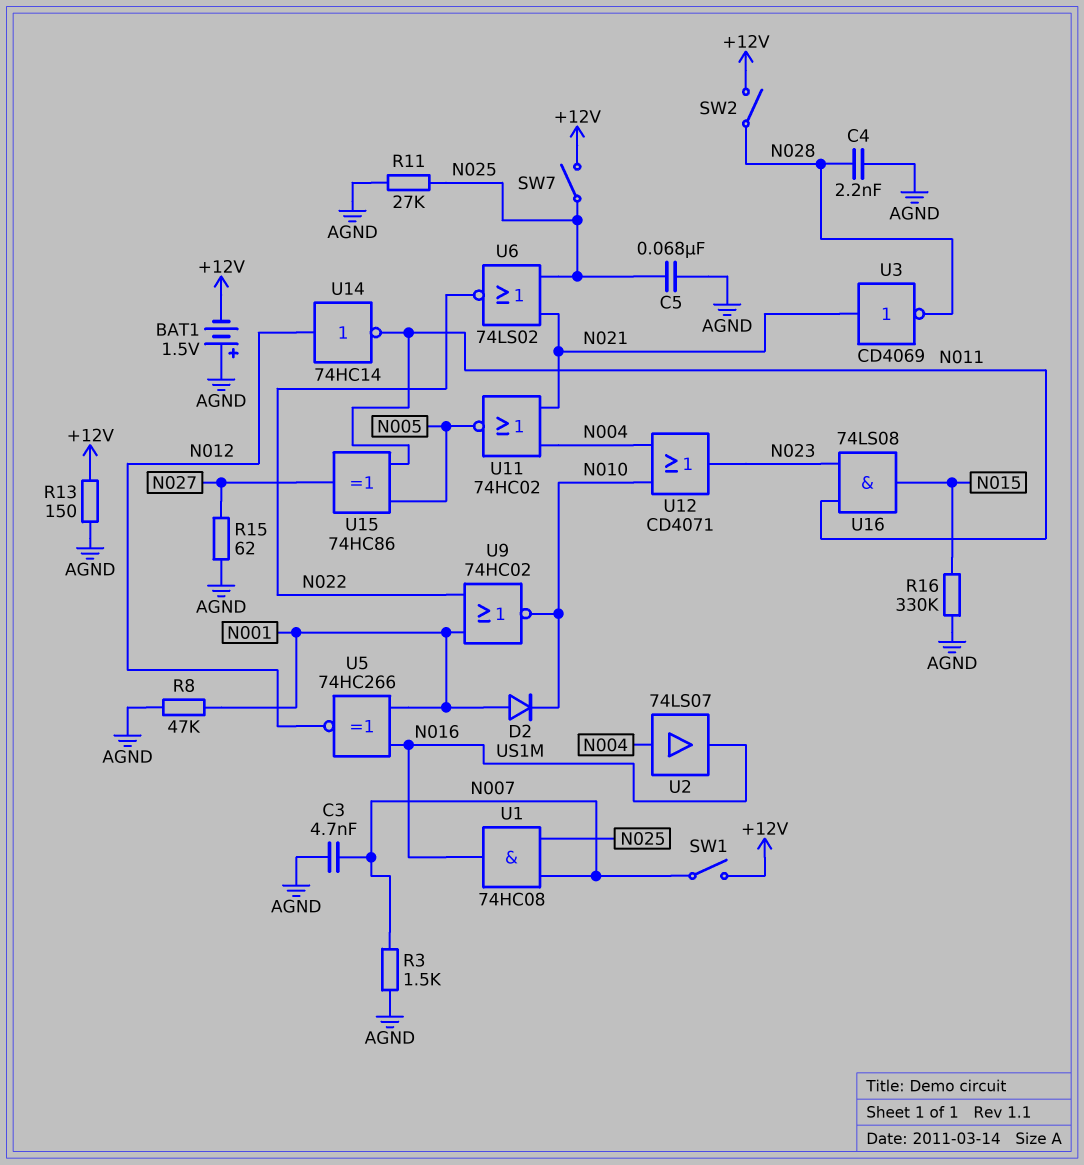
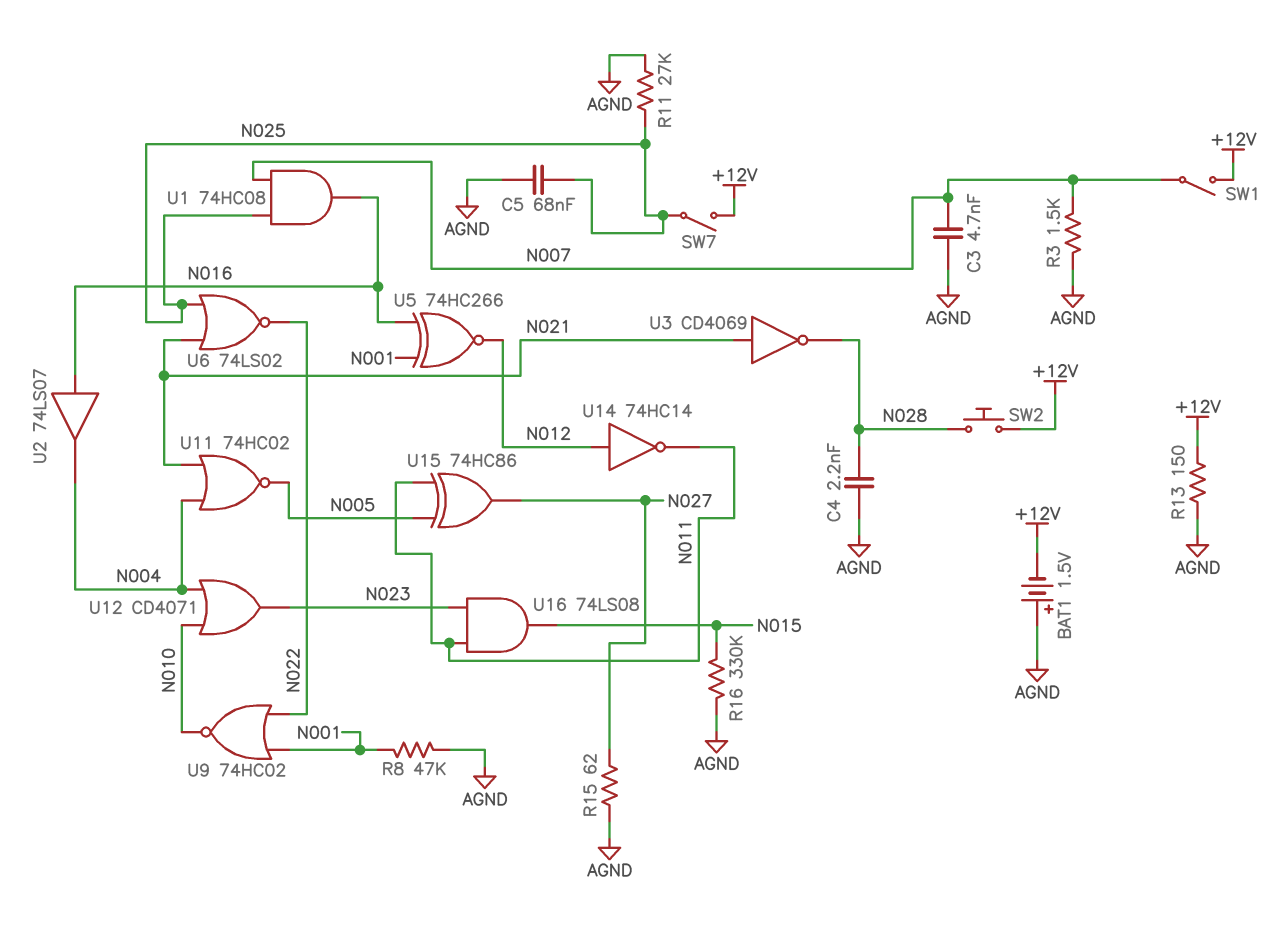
D2: diode US1M (A N001, K N010) -> none
SW2: switch (+12V, N028) -> button (+12V, N028)
U2: buffer 74LS07 (in N004, out N016) -> buffer 74LS07 (in N016, out N004)

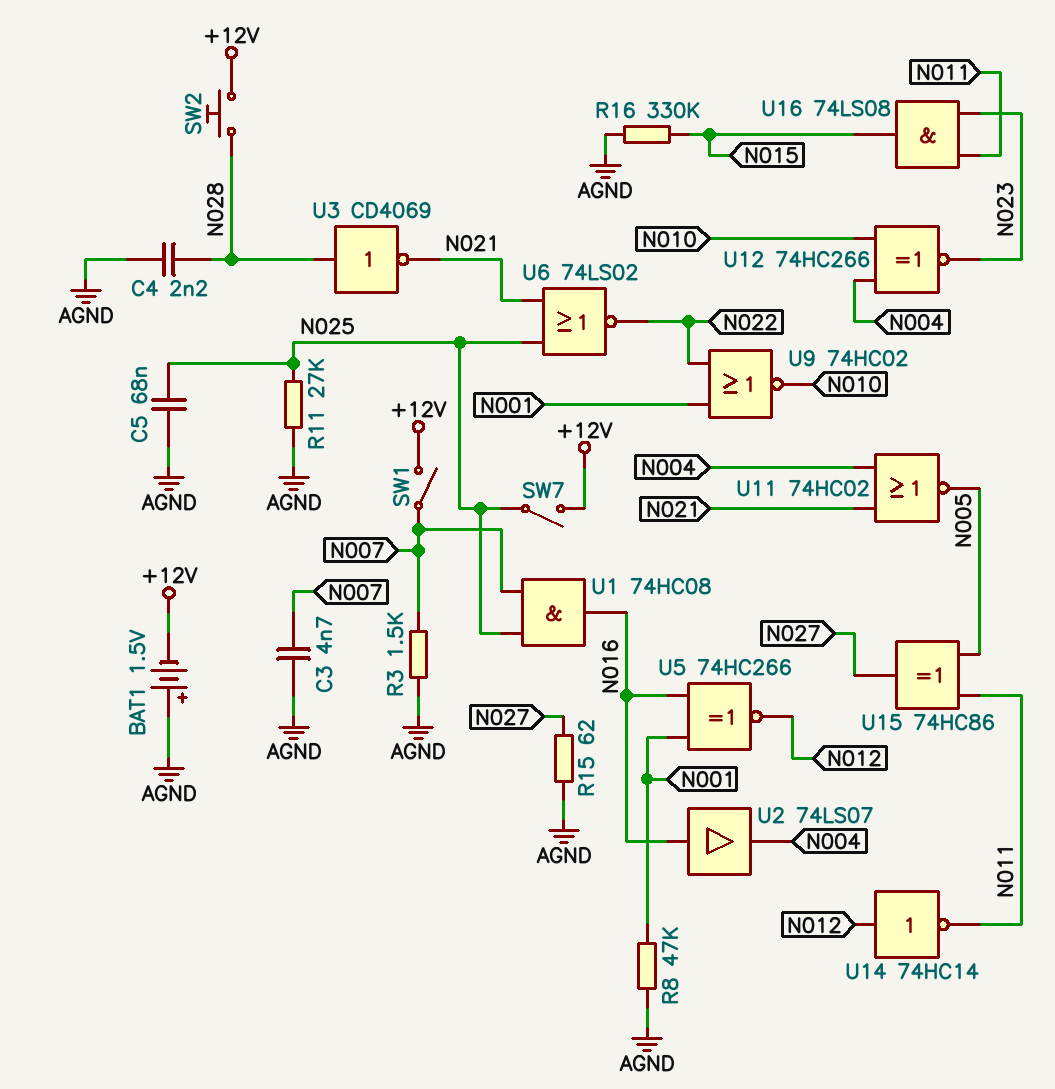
R13: 150 (+12V, AGND) -> none
U3: NOT CD4069 (in N021, out N028) -> NOT CD4069 (in N028, out N021)
U12: OR CD4071 (in N004, in N010, out N023) -> XNOR 74HC266 (in N004, in N010, out N023)

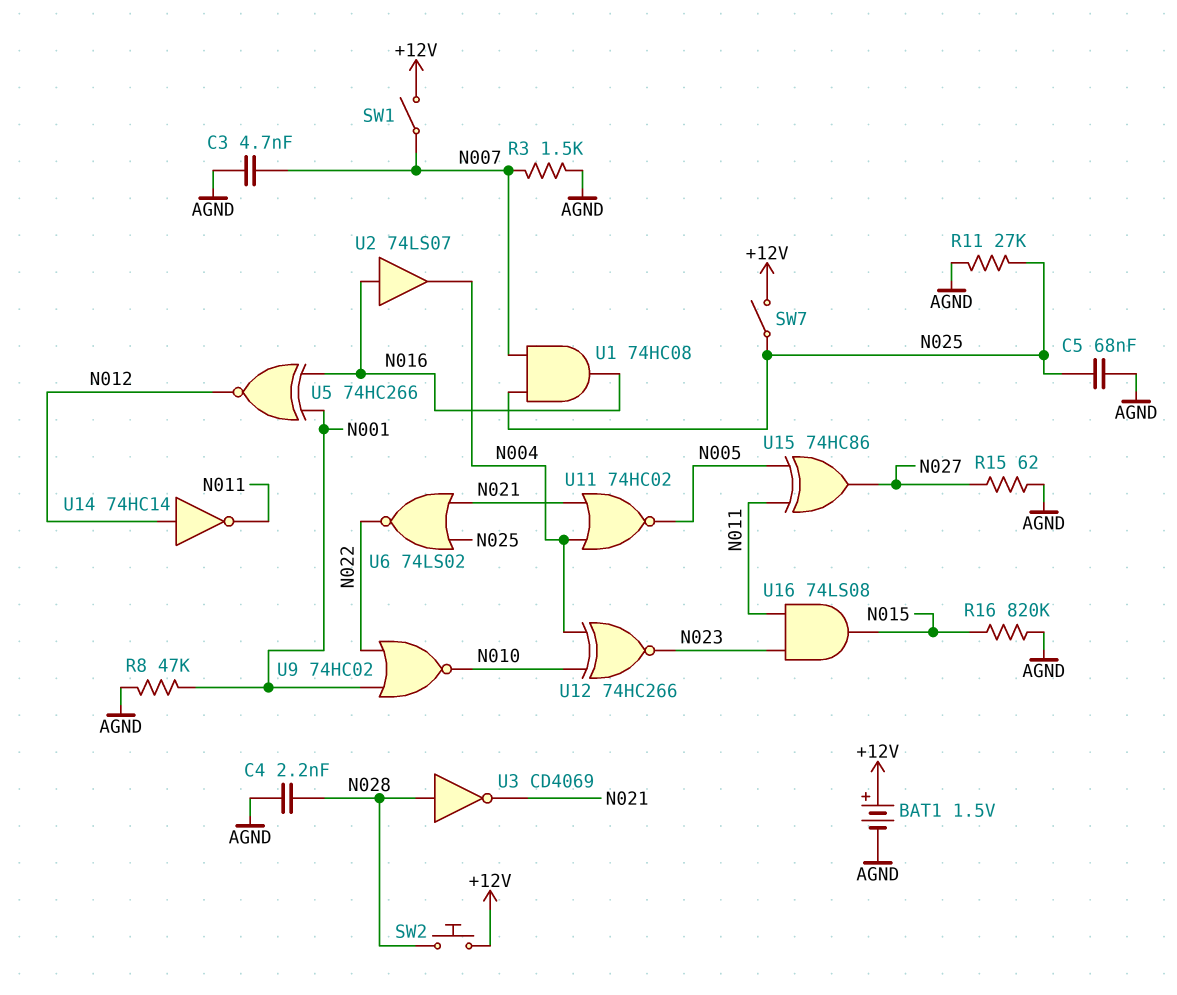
BAT1: 1.5V (plus AGND, minus +12V) -> 1.5V (plus +12V, minus AGND)
R16: 330k (AGND, N015) -> 820k (AGND, N015)

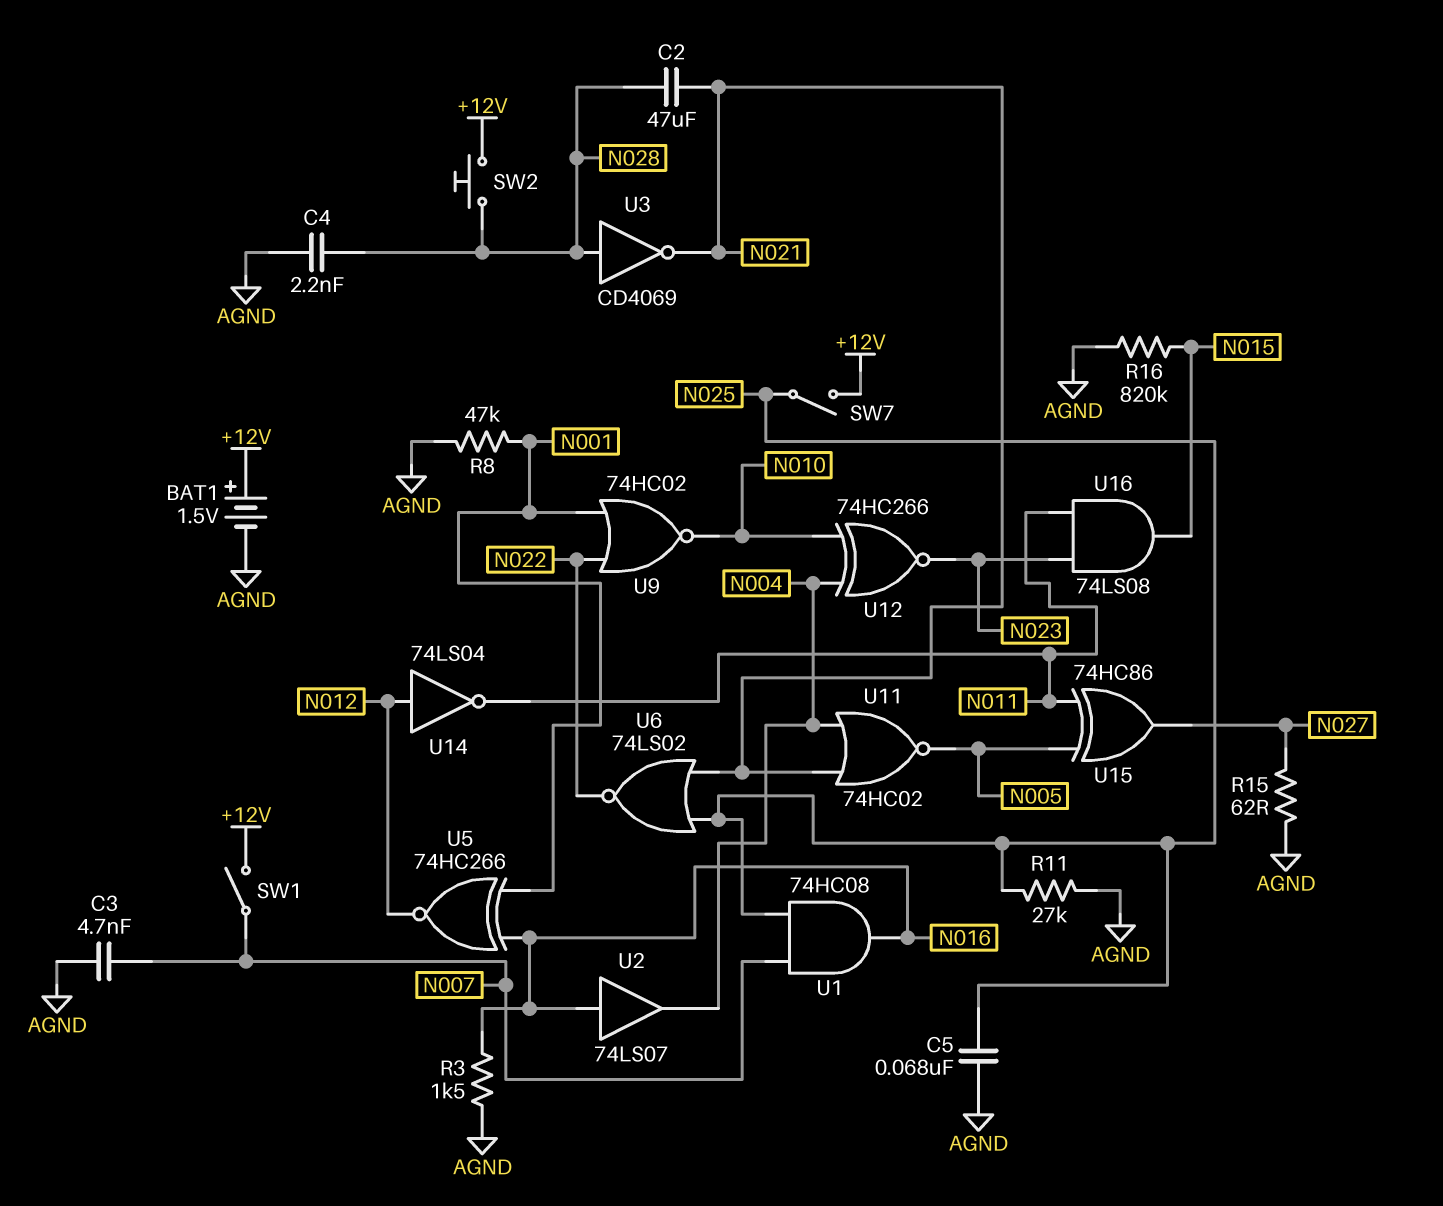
C2: none -> 47uF (N021, N028)
R3: 1.5k (AGND, N007) -> 1.5k (AGND, N016)
U14: NOT 74HC14 (in N012, out N011) -> NOT 74LS04 (in N012, out N011)

